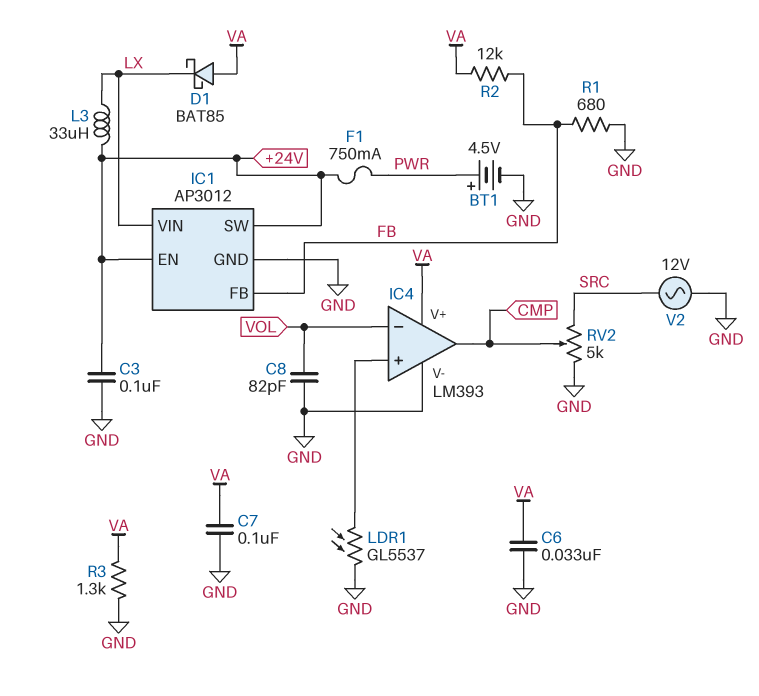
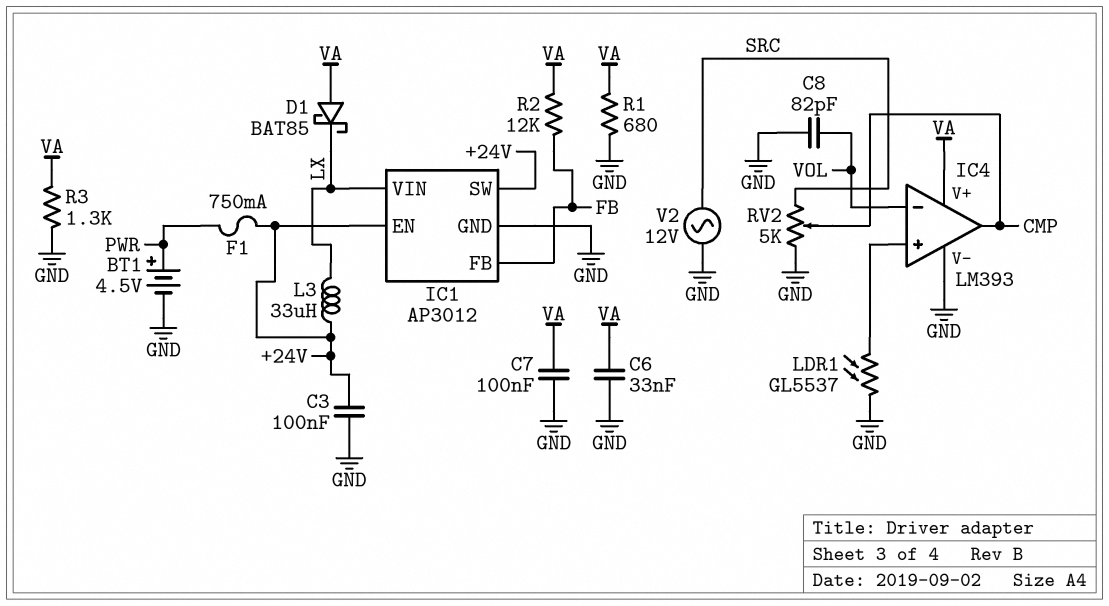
R1: 680 (FB, GND) -> 680 (GND, VA)

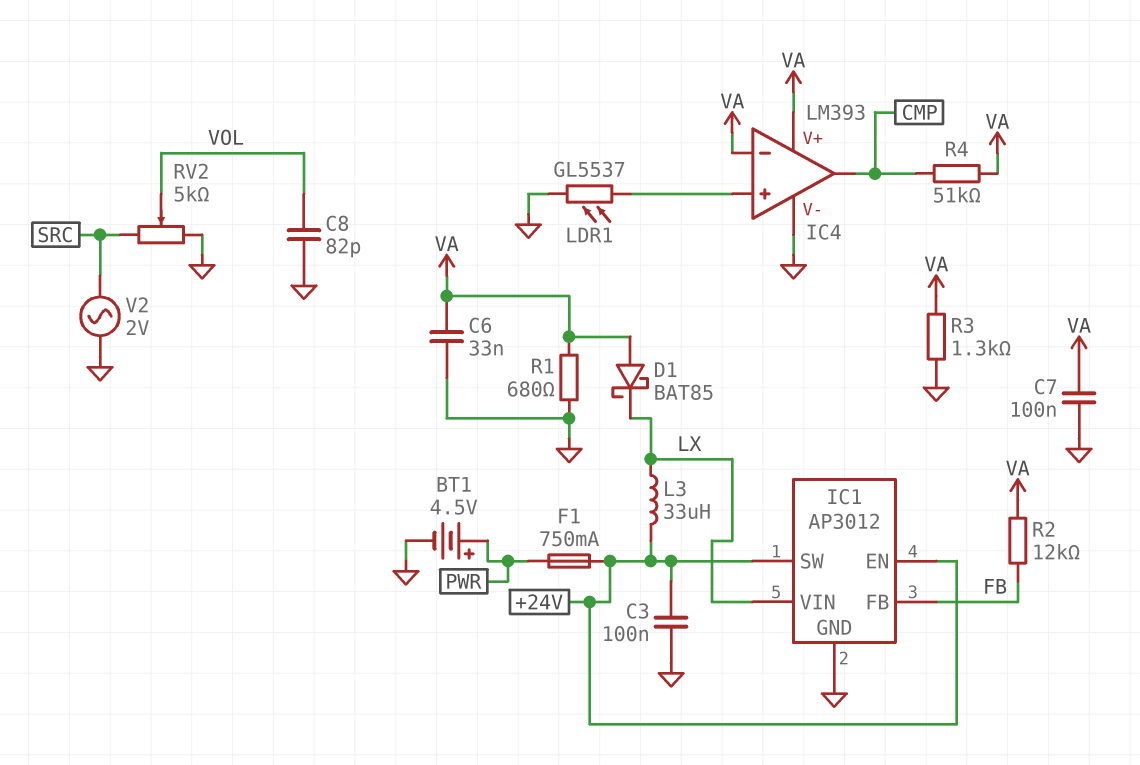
IC4 pin in-: VOL -> VA
R4: none -> 51k (CMP, VA)
RV2: 5k (GND, SRC, wiper CMP) -> 5k (GND, SRC, wiper VOL)
V2: AC 12V (GND, SRC) -> AC 2V (GND, SRC)

